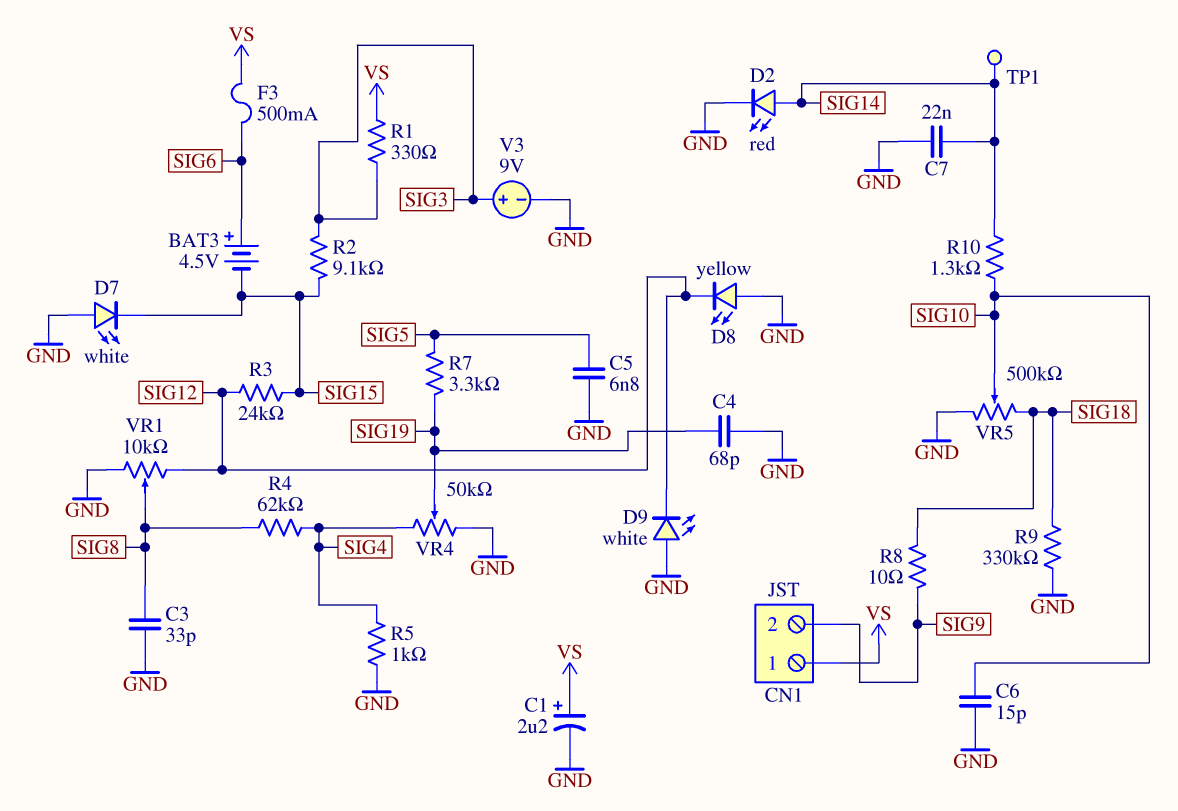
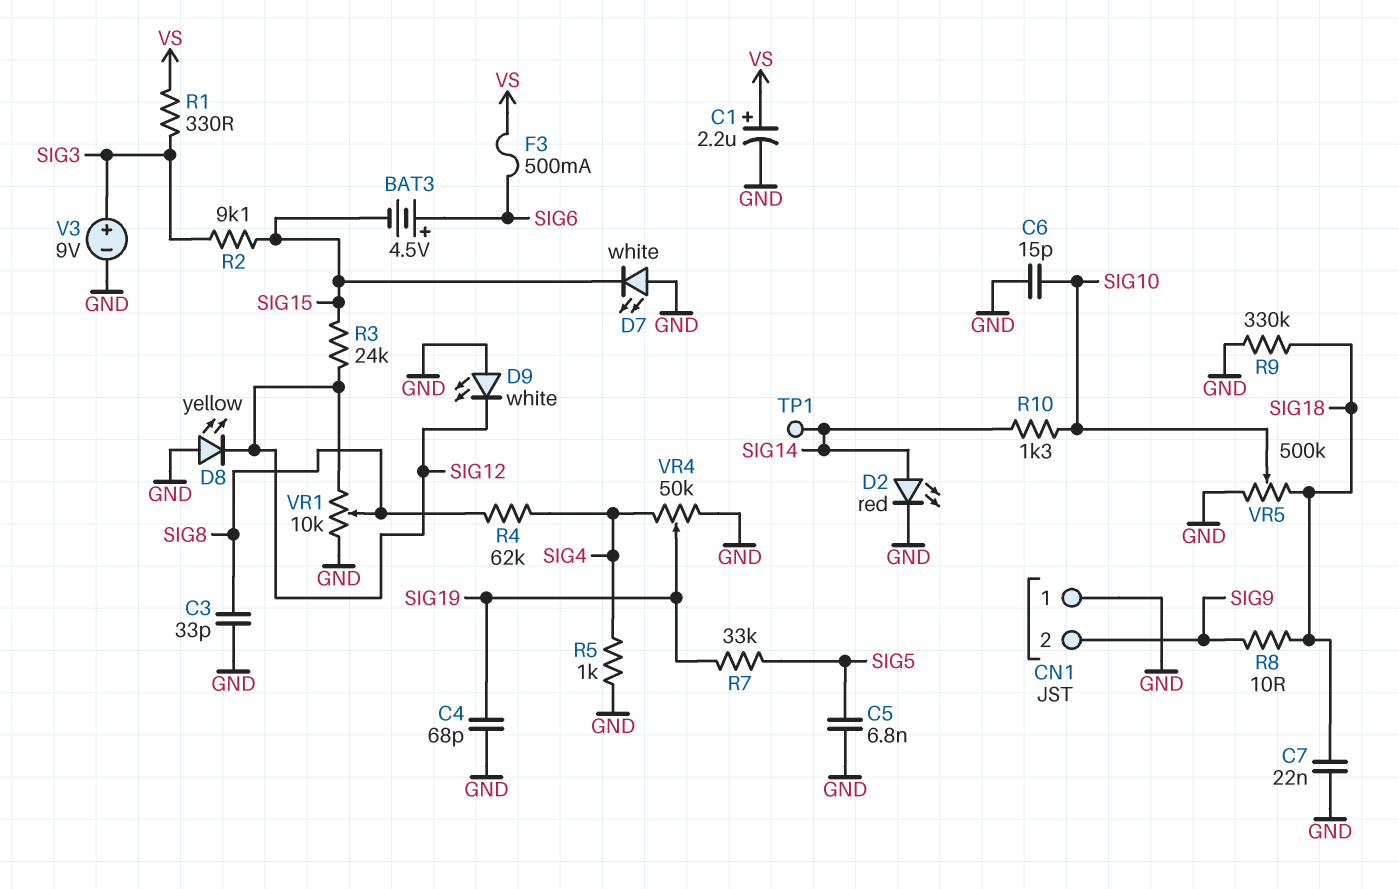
C7: 22nF (GND, SIG14) -> 22nF (GND, SIG18)
CN1 pin 1: VS -> GND
R7: 3.3k (SIG5, SIG19) -> 33k (SIG5, SIG19)

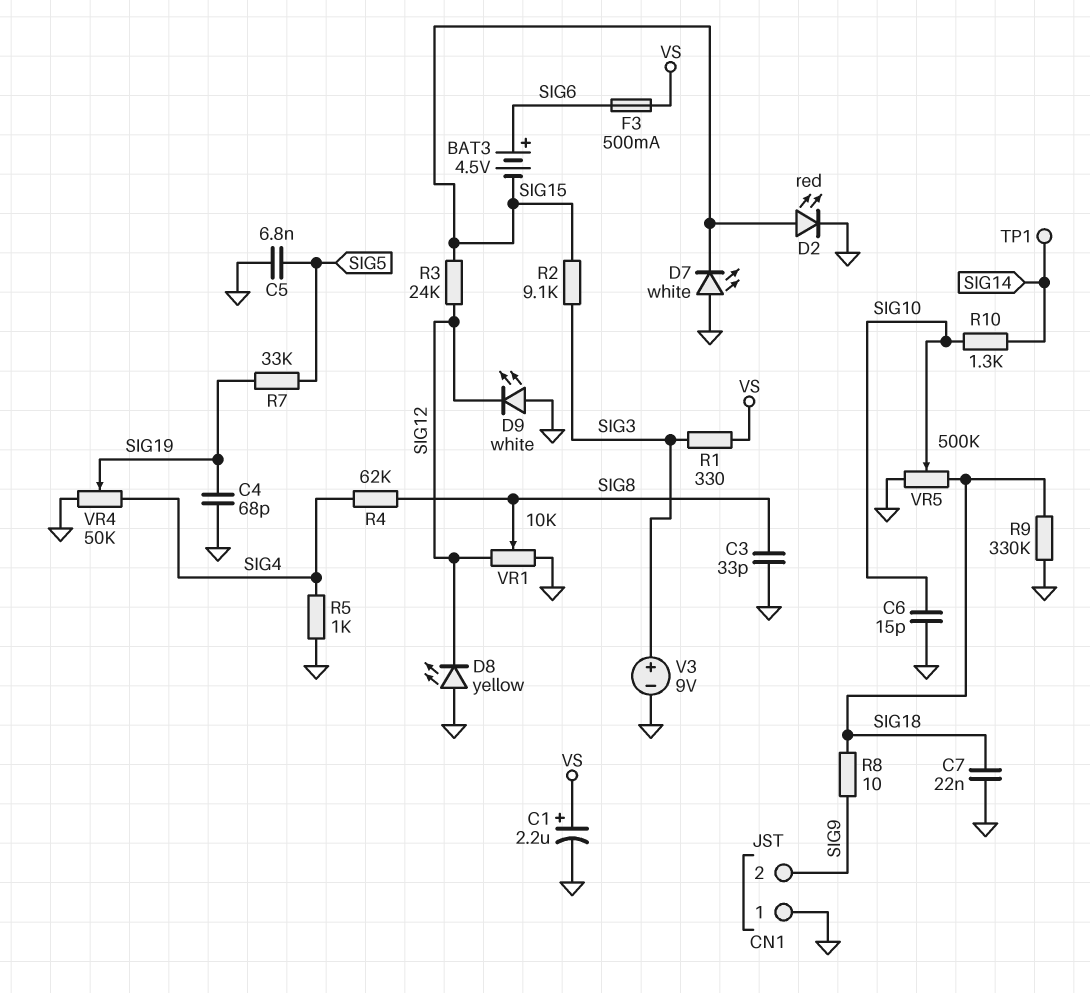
D2: LED red (A SIG14, K GND) -> LED red (A SIG15, K GND)

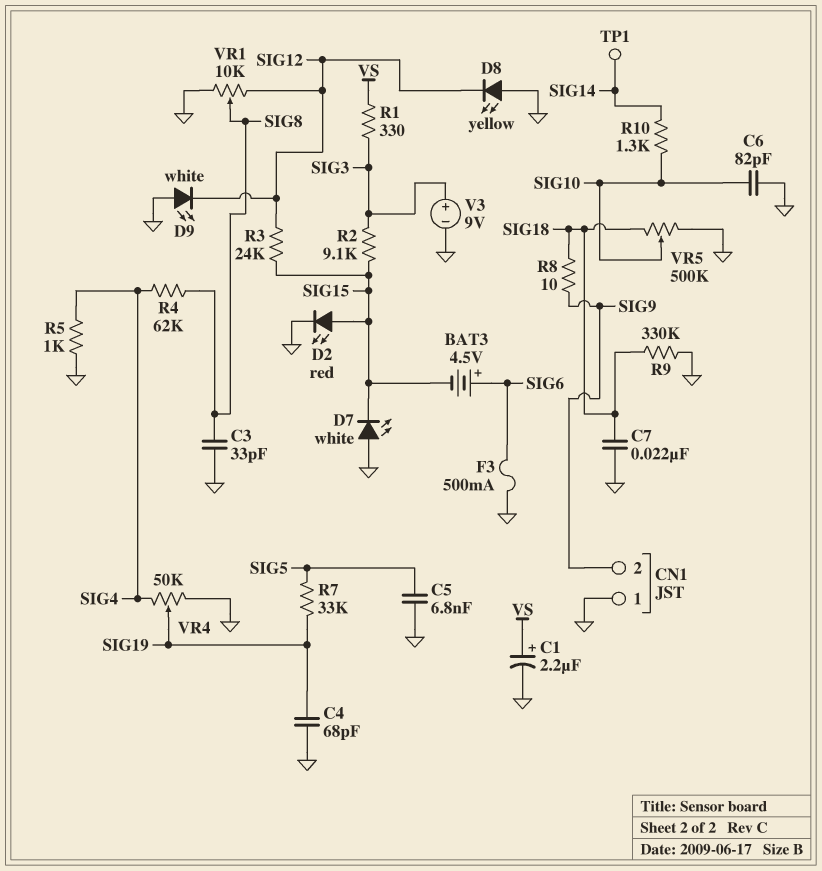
C6: 15pF (GND, SIG10) -> 82pF (GND, SIG10)
F3: 500mA (SIG6, VS) -> 500mA (GND, SIG6)

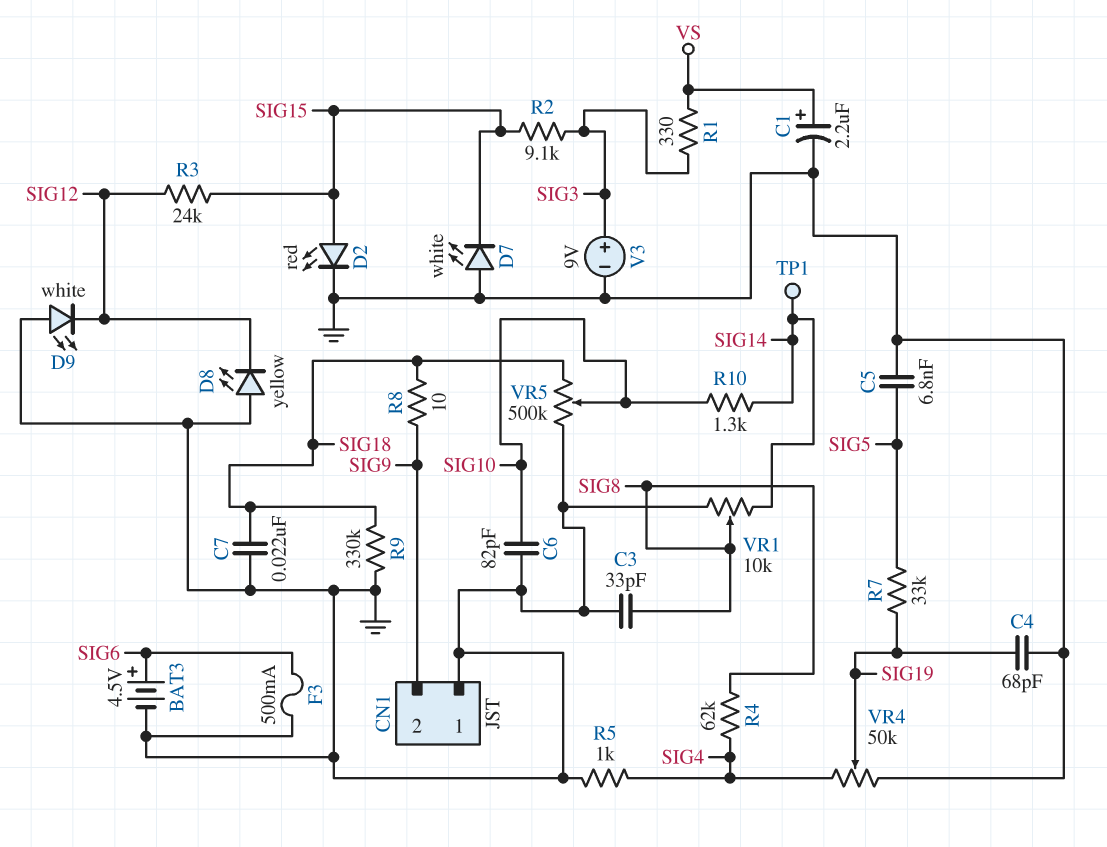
BAT3: 4.5V (plus SIG6, minus SIG15) -> 4.5V (plus SIG6, minus GND)
VR1: 10k (GND, SIG12, wiper SIG8) -> 10k (GND, SIG14, wiper SIG8)

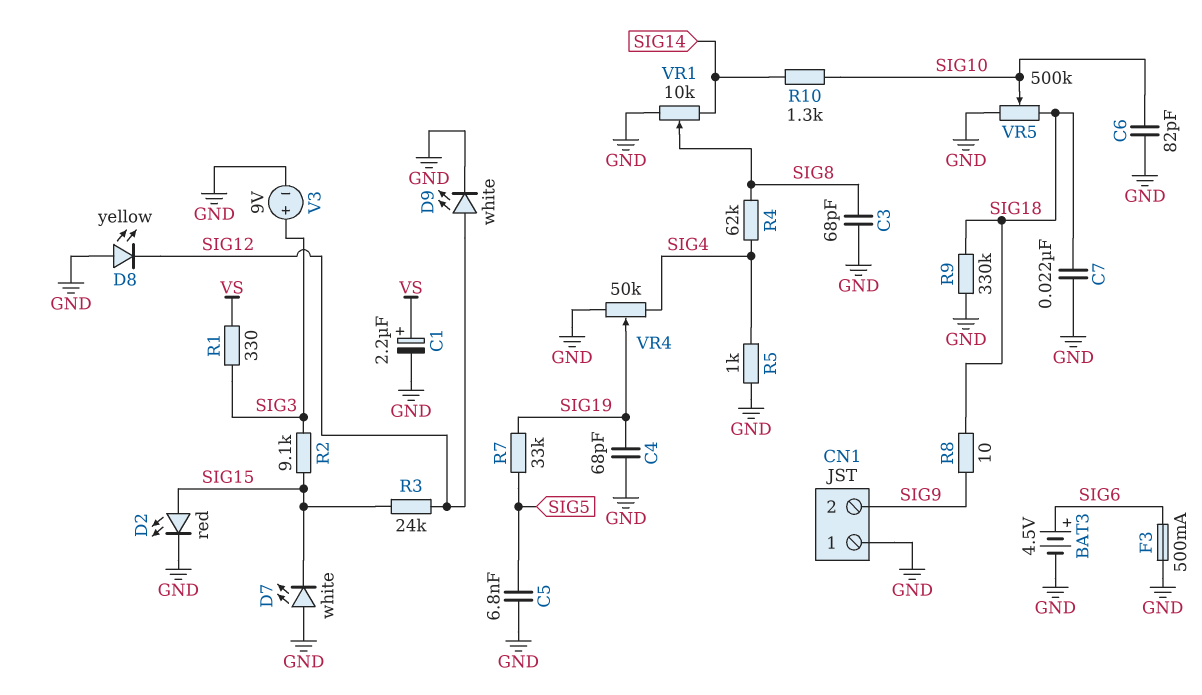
C3: 33pF (GND, SIG8) -> 68pF (GND, SIG8)
D9: LED white (A GND, K SIG12) -> LED white (A SIG12, K GND)
TP1: test point (SIG14) -> none

